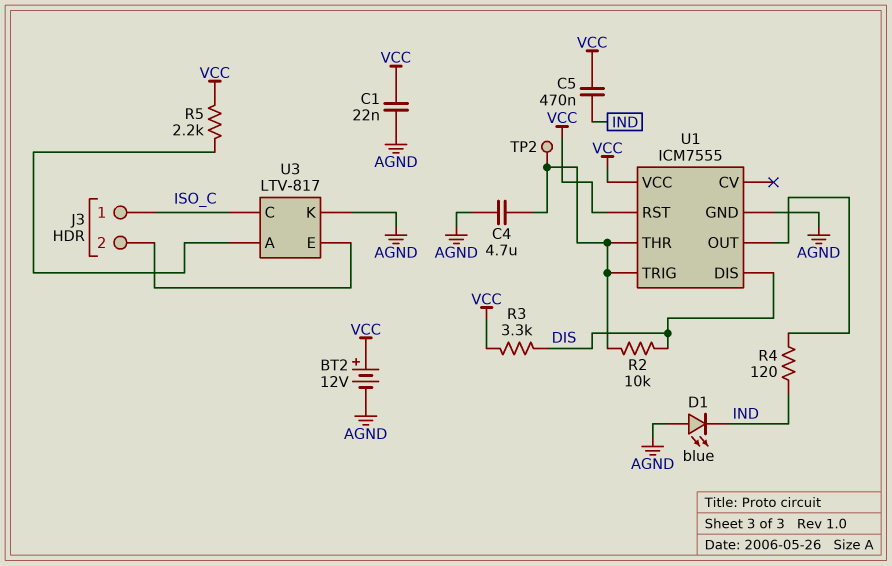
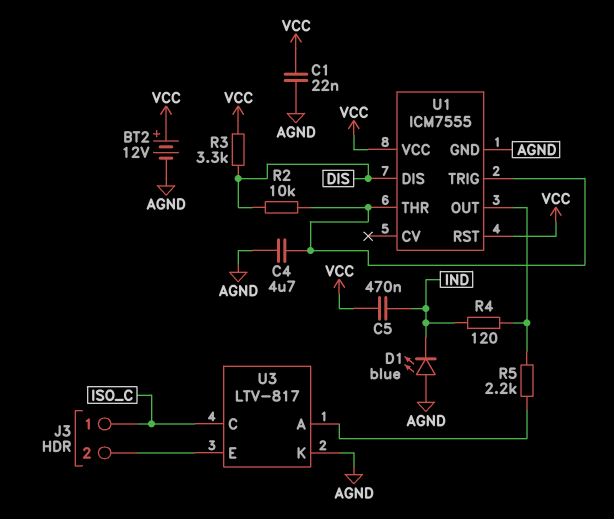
R5: 2.2k (U3/A, VCC) -> 2.2k (U1/OUT, U3/A)
TP2: test point (U1/THR) -> none

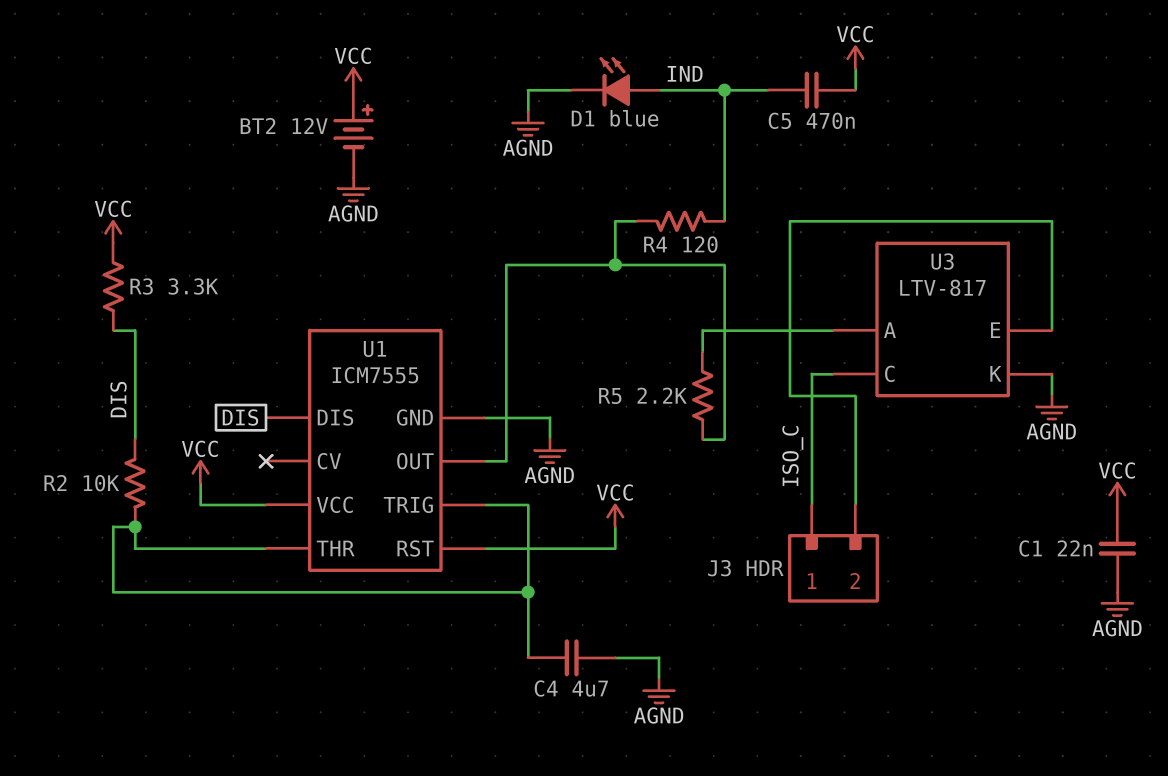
D1: LED blue (A AGND, K IND) -> LED blue (A IND, K AGND)

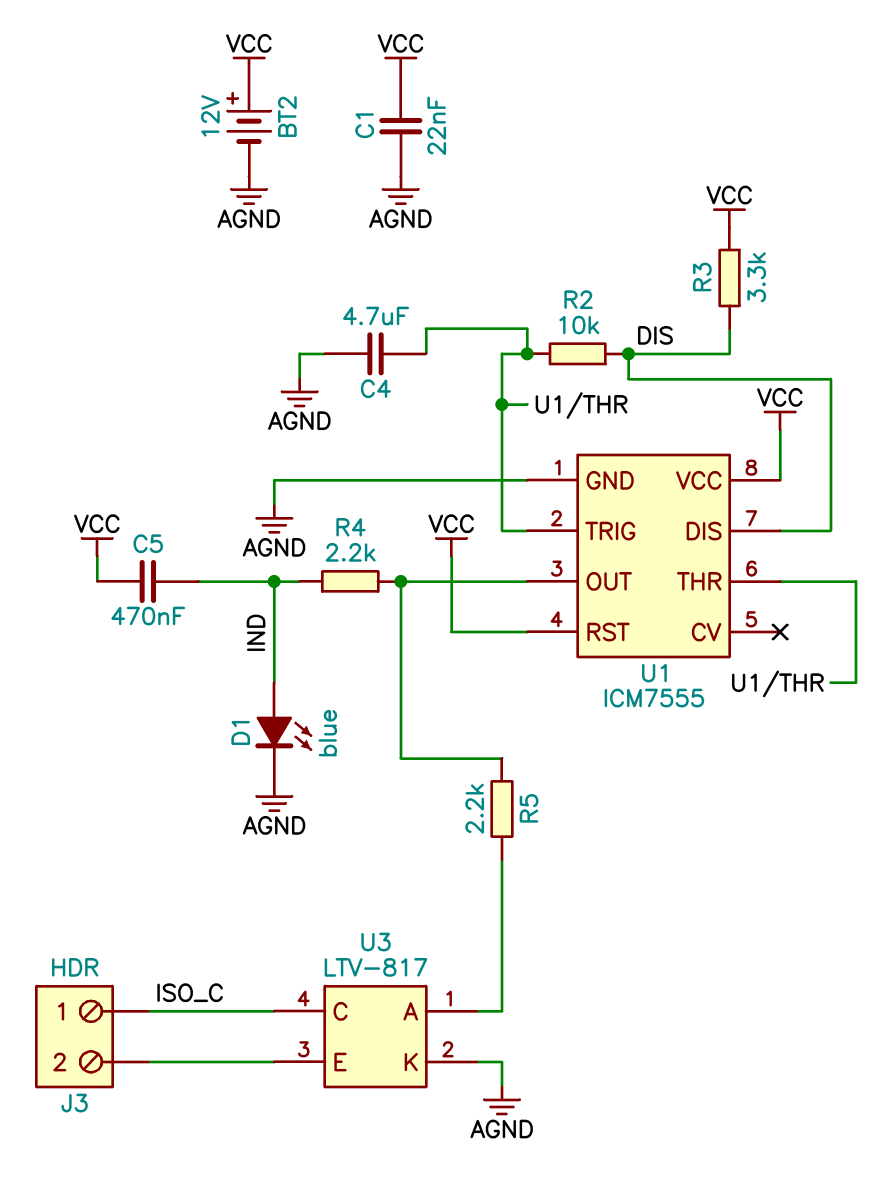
R4: 120 (IND, U1/OUT) -> 2.2k (IND, U1/OUT)

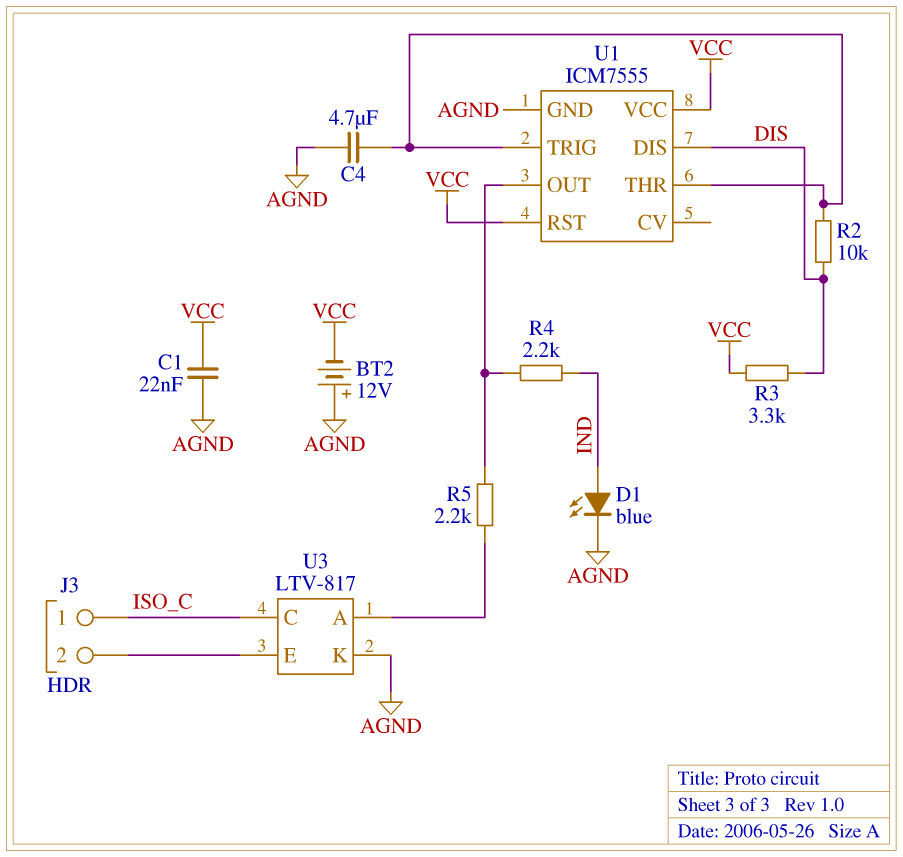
BT2: 12V (plus VCC, minus AGND) -> 12V (plus AGND, minus VCC)
C5: 470nF (IND, VCC) -> none

